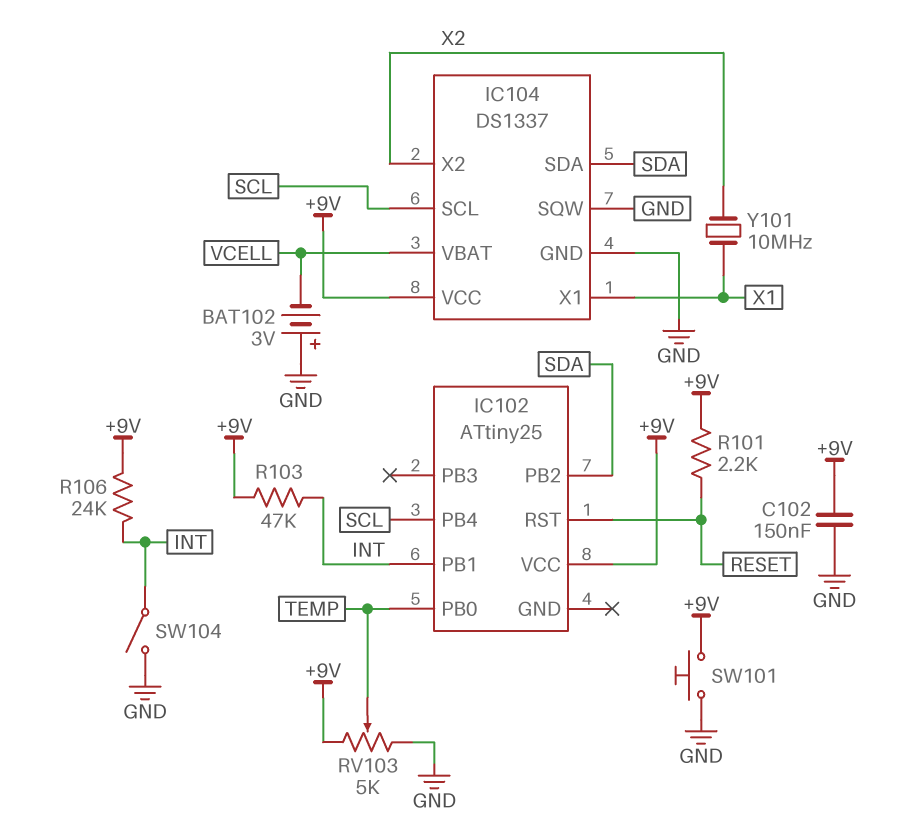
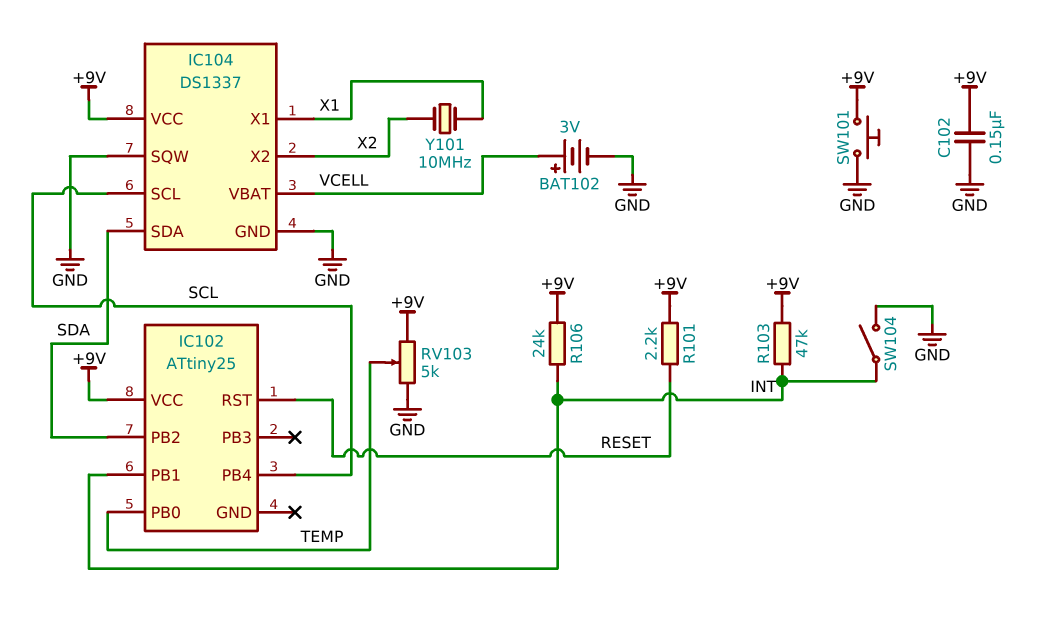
BAT102: 3V (plus GND, minus VCELL) -> 3V (plus VCELL, minus GND)

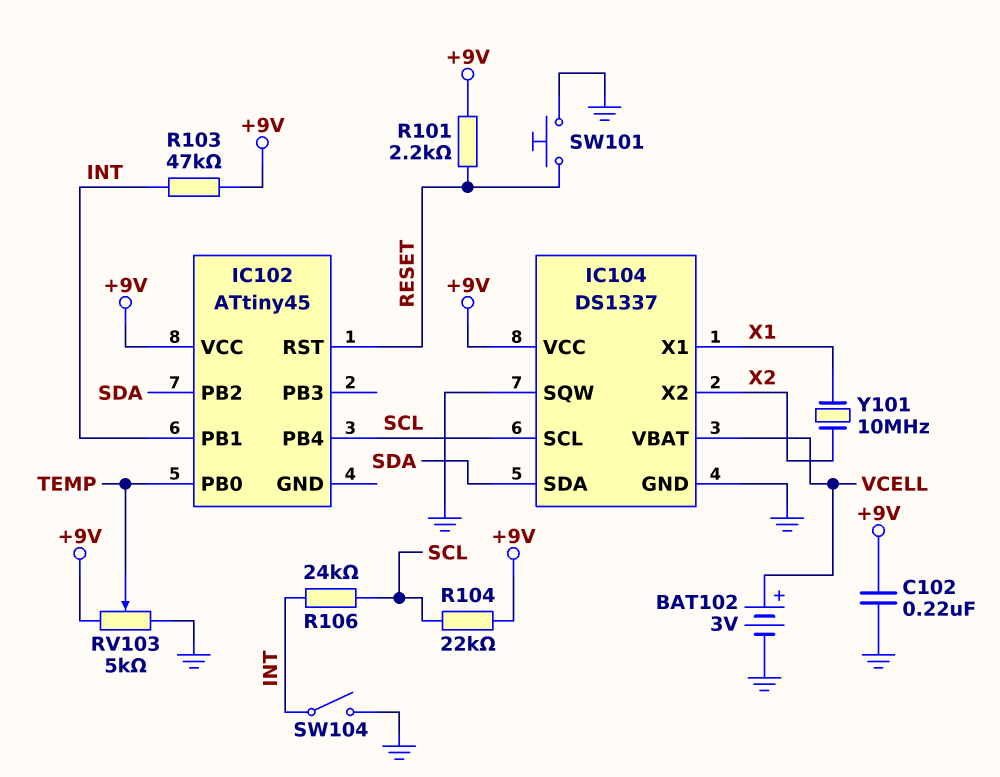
C102: 150nF (+9V, GND) -> 220nF (+9V, GND)
IC102: ATtiny25 -> ATtiny45
R104: none -> 22k (+9V, SCL)
R106: 24k (+9V, INT) -> 24k (INT, SCL)
SW101: button (+9V, GND) -> button (GND, RESET)

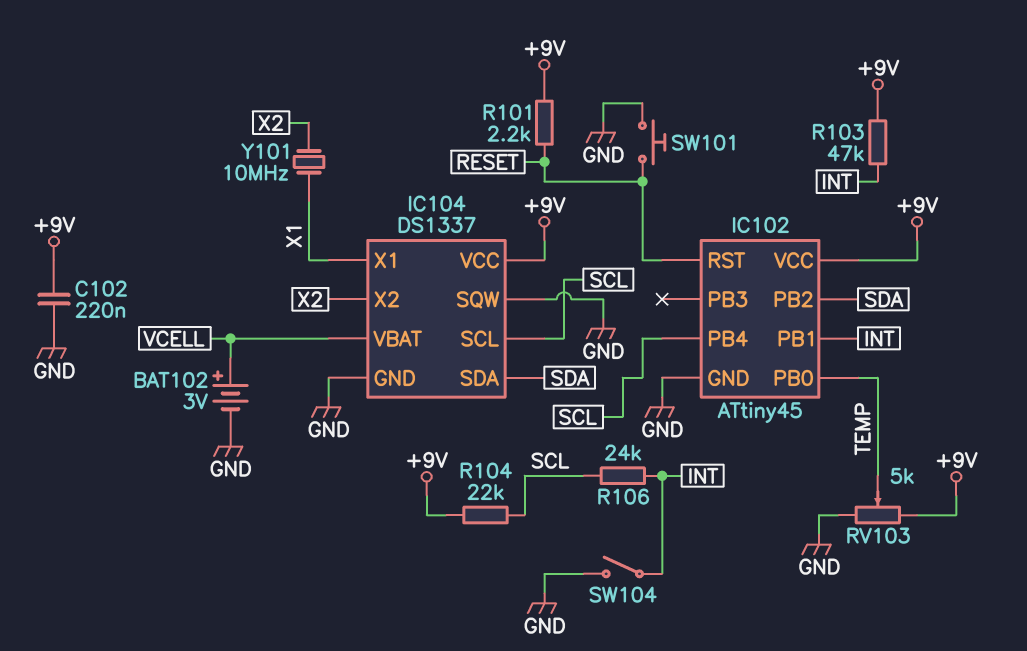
IC102 pin GND: none -> GND

